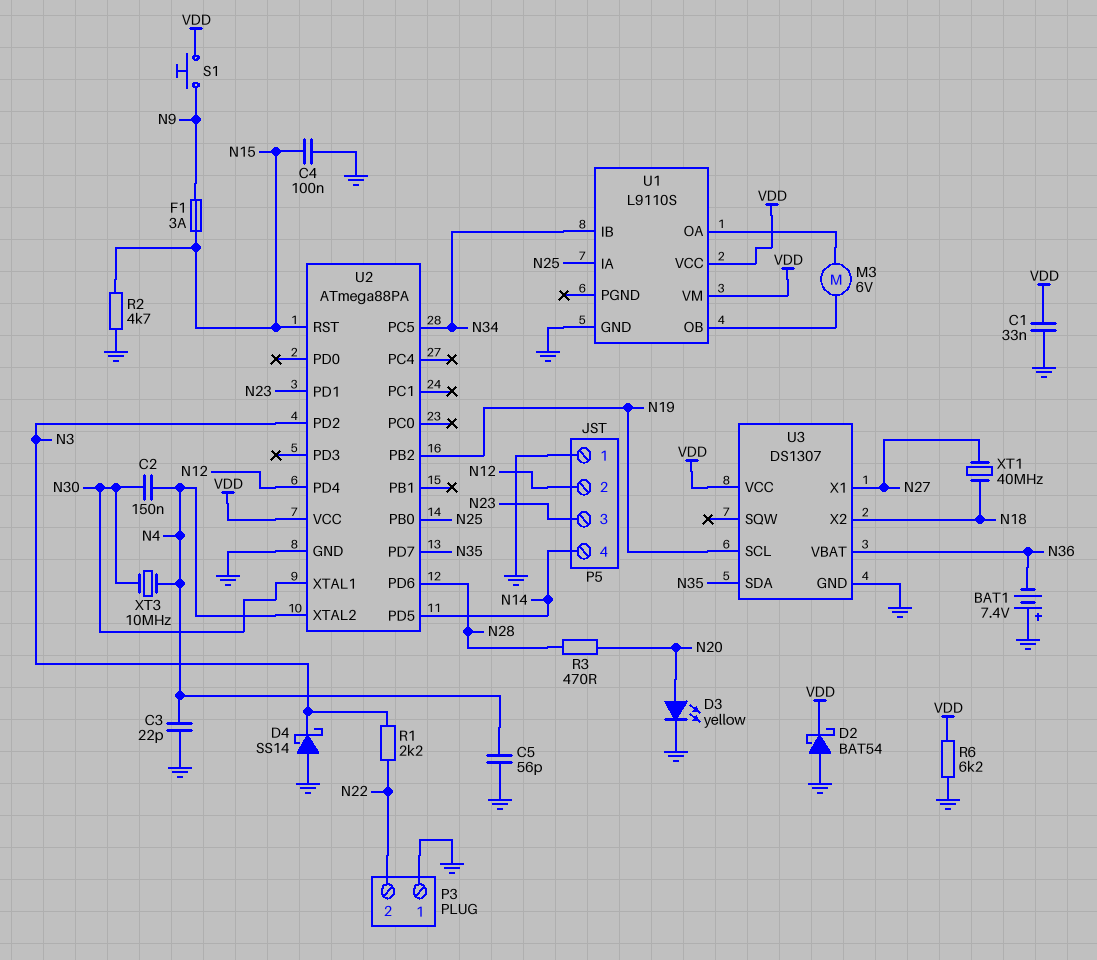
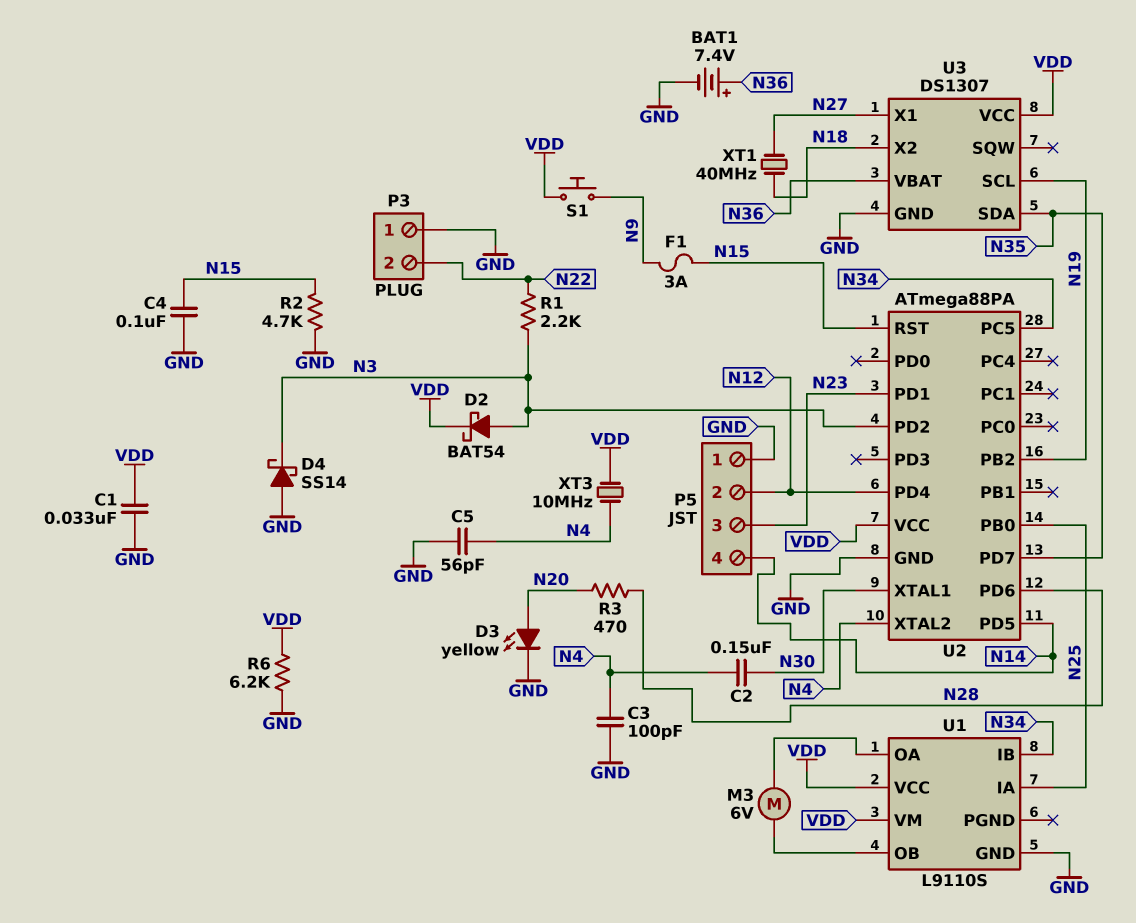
BAT1: 7.4V (plus GND, minus N36) -> 7.4V (plus N36, minus GND)
C3: 22pF (GND, N4) -> 100pF (GND, N4)
D2: schottky BAT54 (A GND, K VDD) -> schottky BAT54 (A N3, K VDD)
XT3: 10MHz (N4, N30) -> 10MHz (N4, VDD)

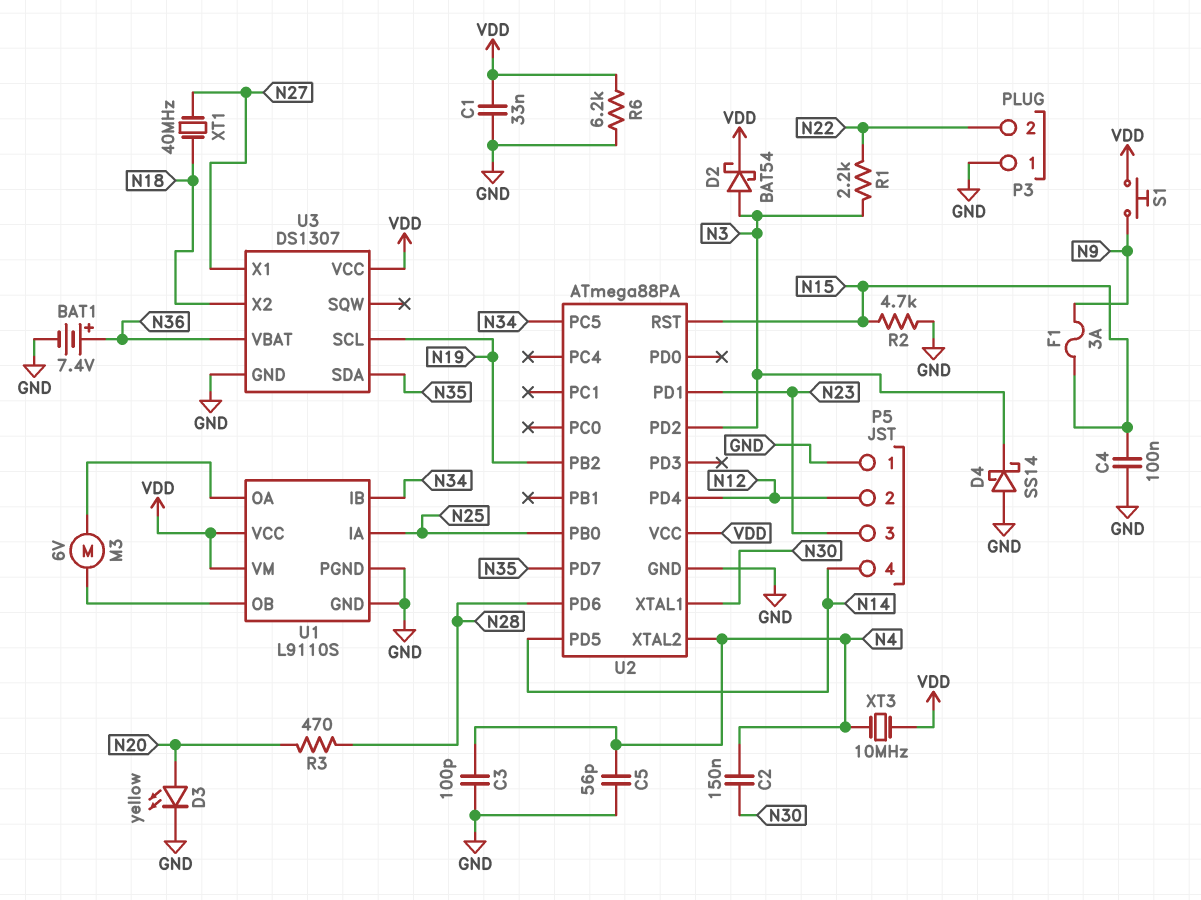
U1 pin PGND: none -> GND

